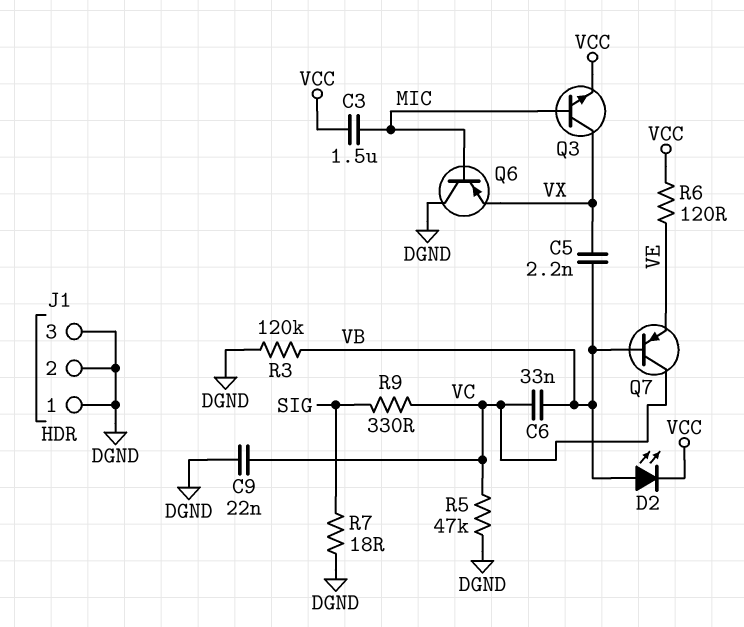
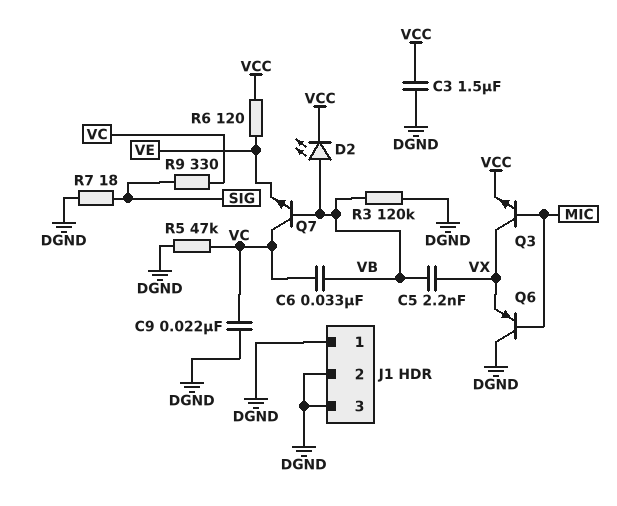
C3: 1.5uF (MIC, VCC) -> 1.5uF (DGND, VCC)
Q7: PNP (B VB, C VC, E VE) -> NPN (B VB, C VC, E VE)

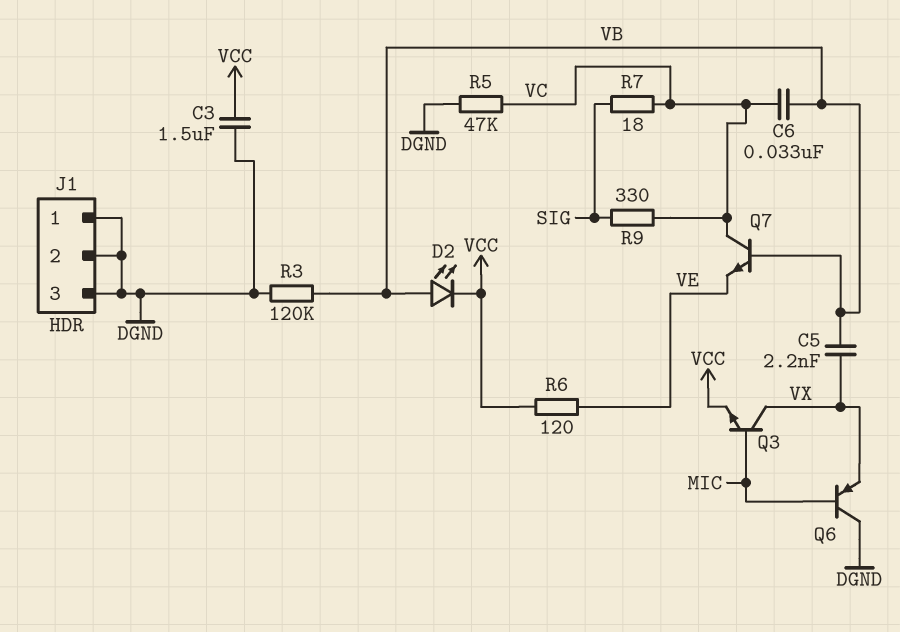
C9: 22nF (DGND, VC) -> none
R7: 18 (DGND, SIG) -> 18 (SIG, VC)

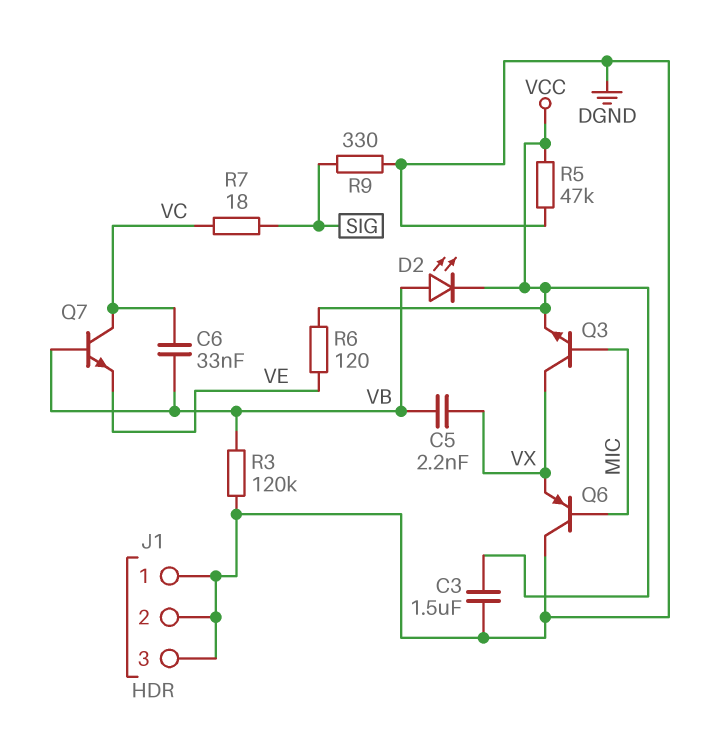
R5: 47k (DGND, VC) -> 47k (DGND, VCC)
R9: 330 (SIG, VC) -> 330 (DGND, SIG)

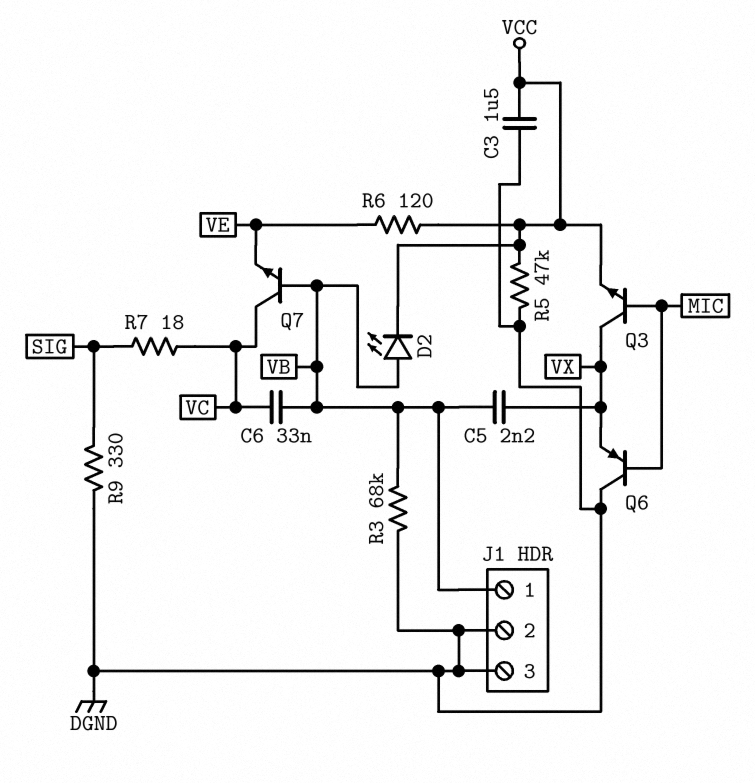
J1 pin 1: DGND -> VB
R3: 120k (DGND, VB) -> 68k (DGND, VB)

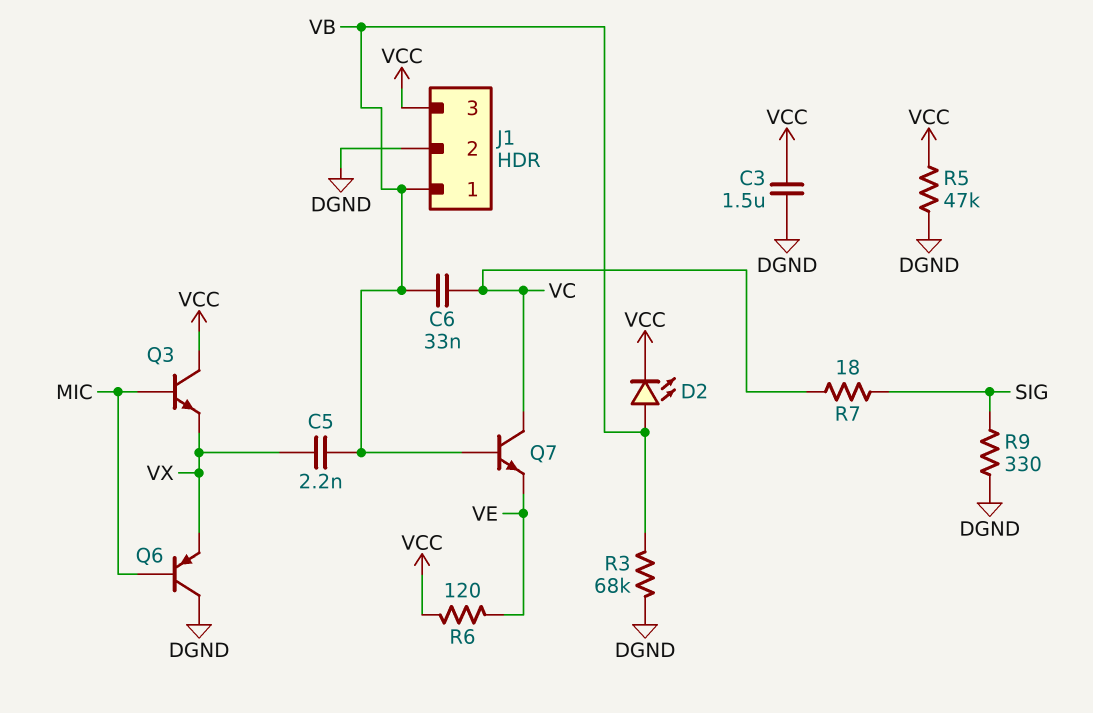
J1 pin 3: DGND -> VCC
Q3: NPN (B MIC, C VX, E VCC) -> NPN (B MIC, C VCC, E VX)

